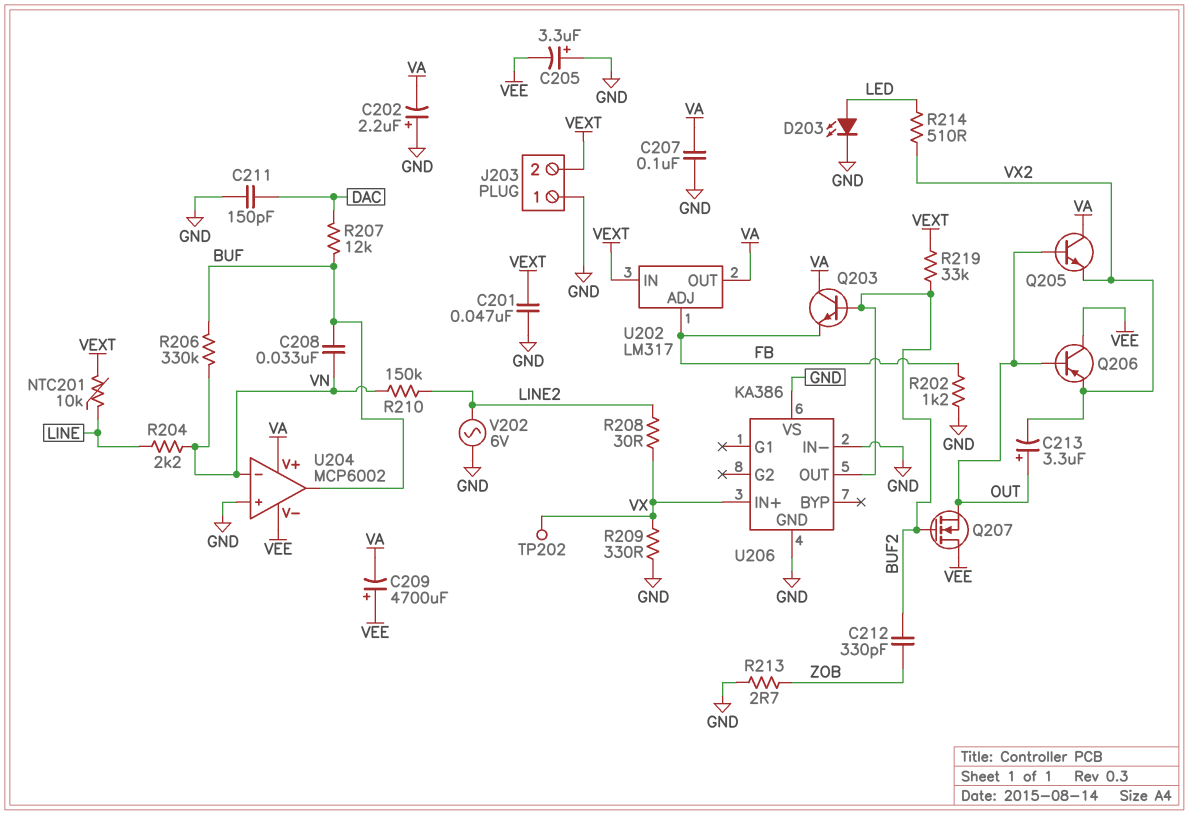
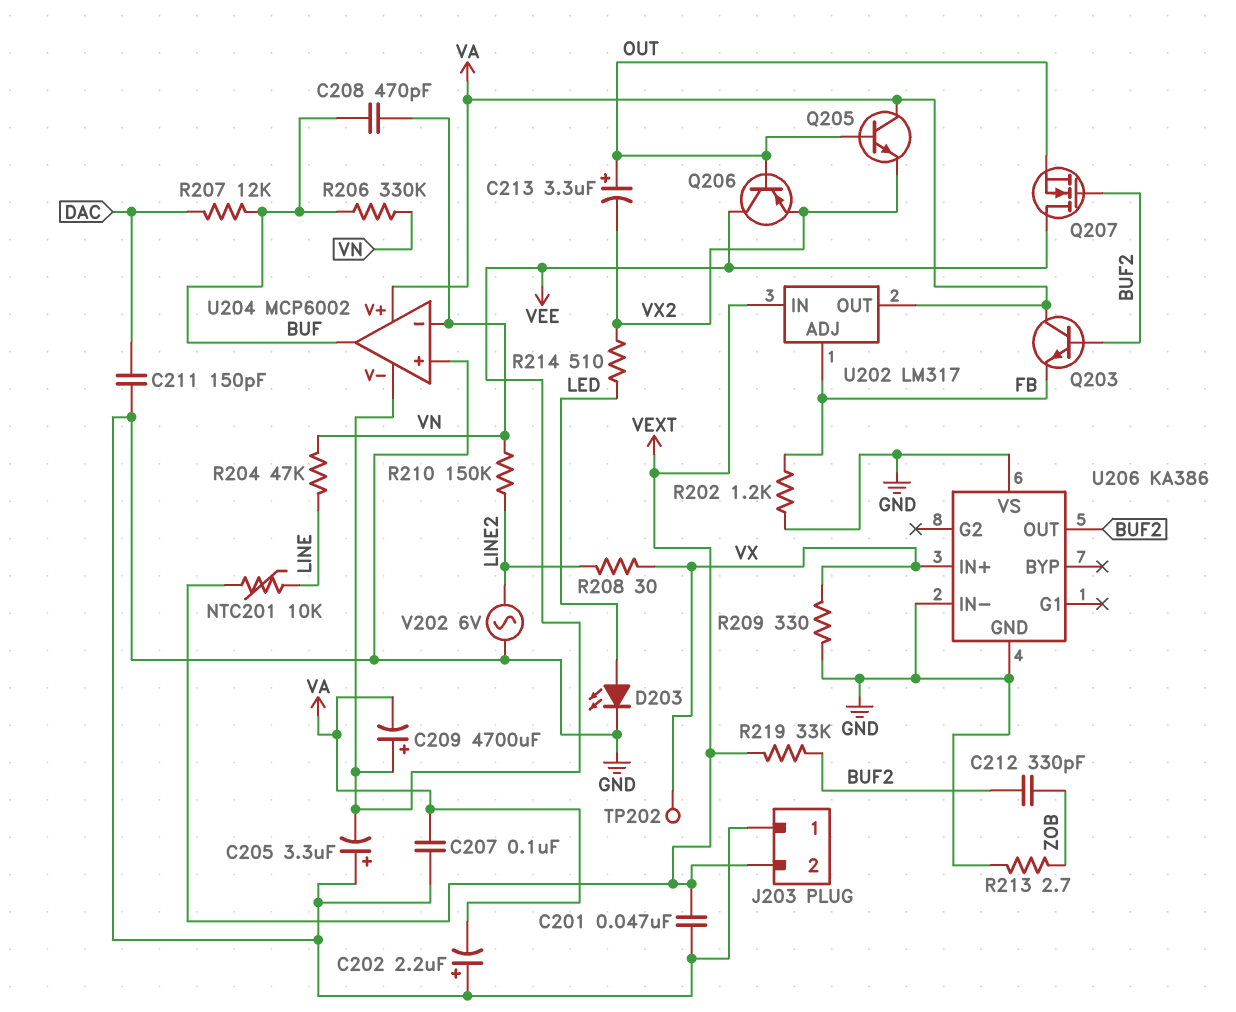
C208: 33nF (BUF, VN) -> 470pF (BUF, VN)
R204: 2.2k (LINE, VN) -> 47k (LINE, VN)

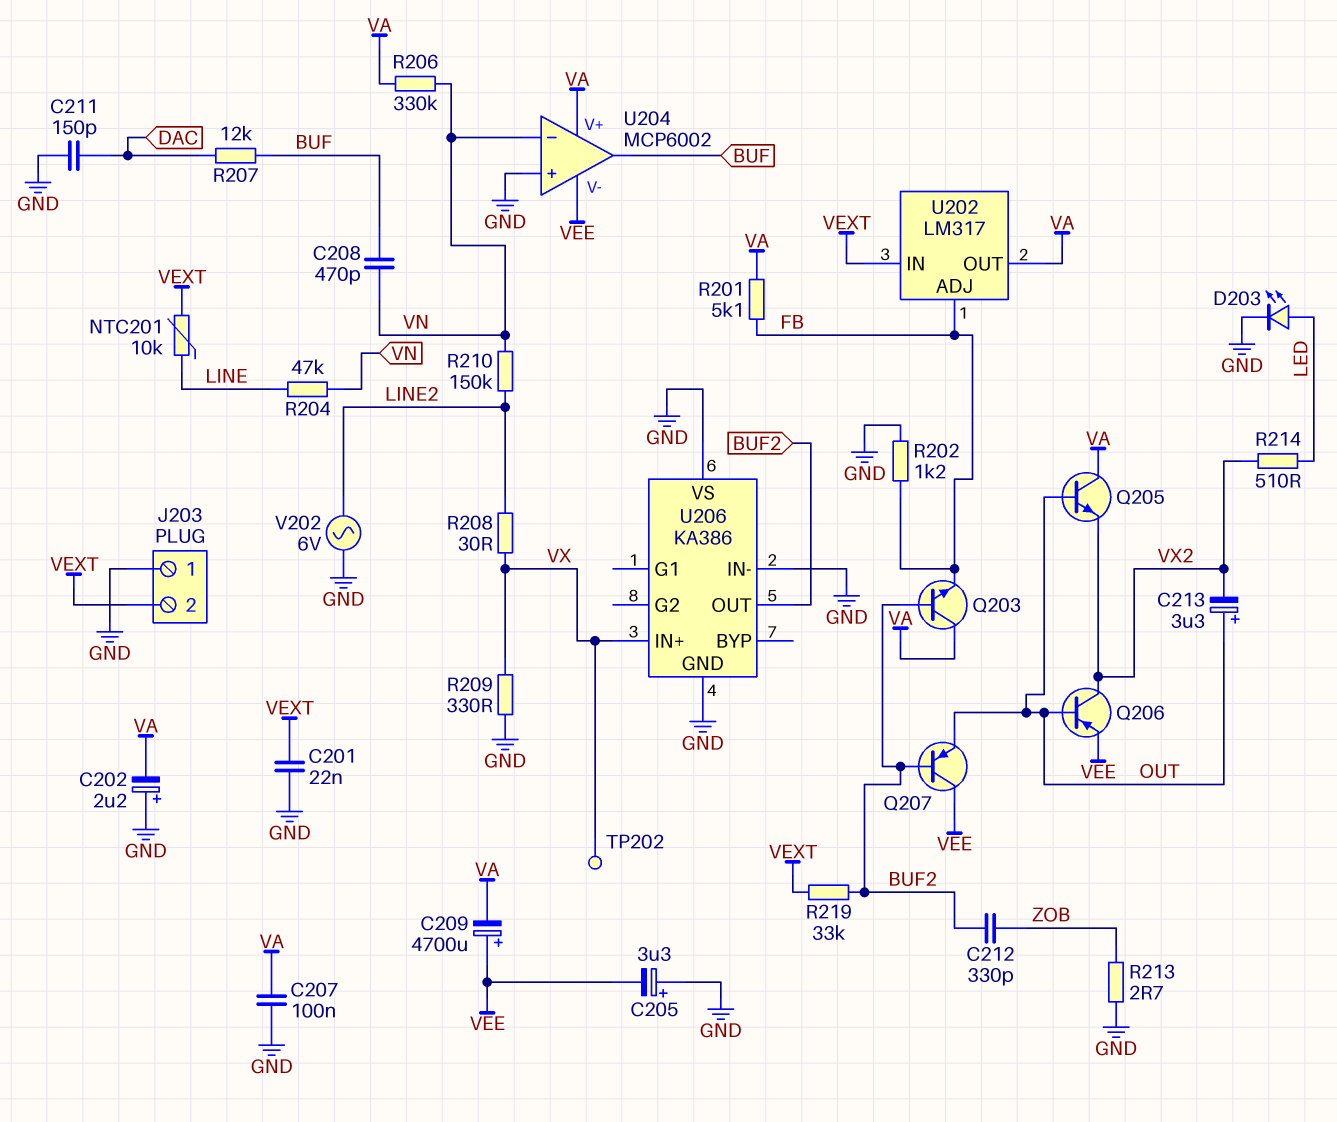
C201: 47nF (GND, VEXT) -> 22nF (GND, VEXT)
Q206: PNP (B OUT, C VEE, E VX2) -> PNP (B OUT, C VX2, E VEE)
Q207: NMOS (G BUF2, D VEE, S OUT) -> PNP (B BUF2, C VEE, E OUT)
R201: none -> 5.1k (FB, VA)
R206: 330k (BUF, VN) -> 330k (VA, VN)

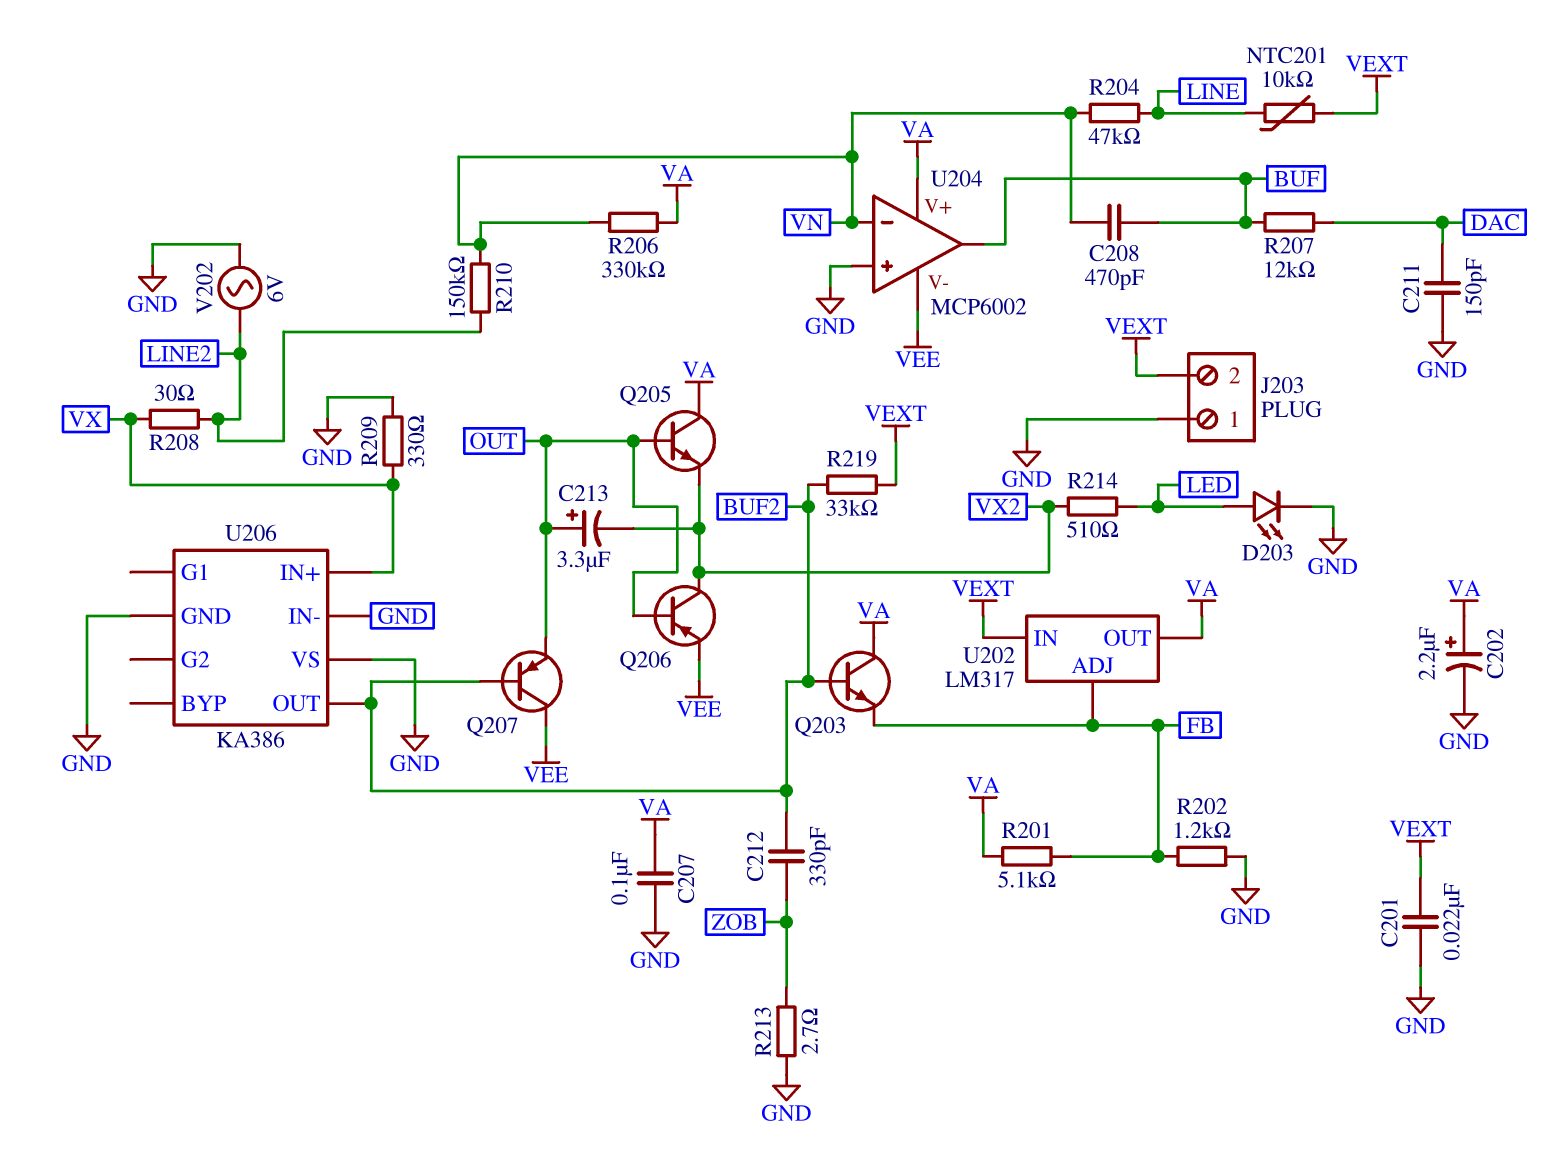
C202: 2.2uF (plus GND, minus VA) -> 2.2uF (plus VA, minus GND)
C205: 3.3uF (plus GND, minus VEE) -> none
C209: 4700uF (plus VEE, minus VA) -> none
TP202: test point (VX) -> none

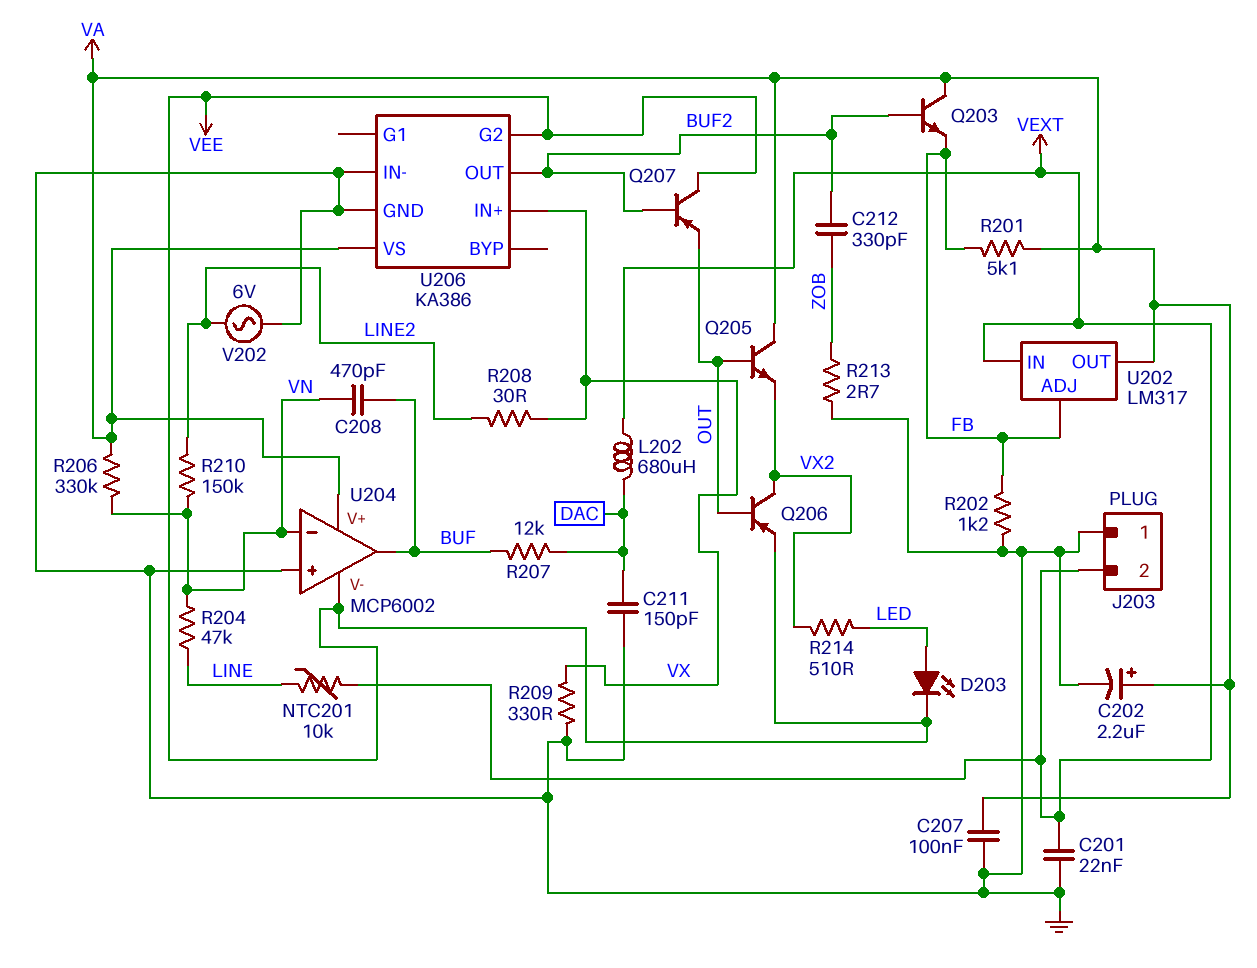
C213: 3.3uF (plus OUT, minus VX2) -> none
D203: LED (A LED, K GND) -> LED (A LED, K VEE)
L202: none -> 680uH (DAC, VEXT)
R219: 33k (BUF2, VEXT) -> none
U206 pin G2: none -> VEE
U206 pin VS: GND -> VA

